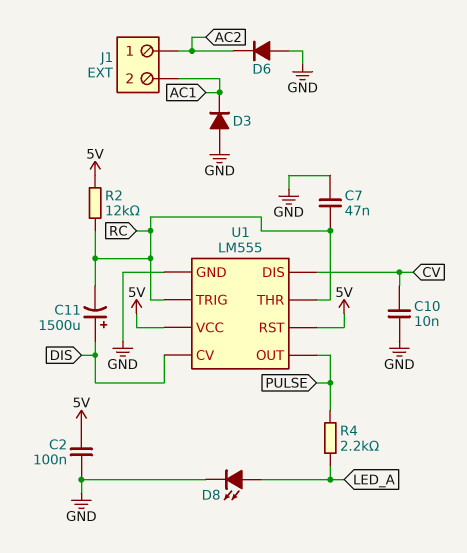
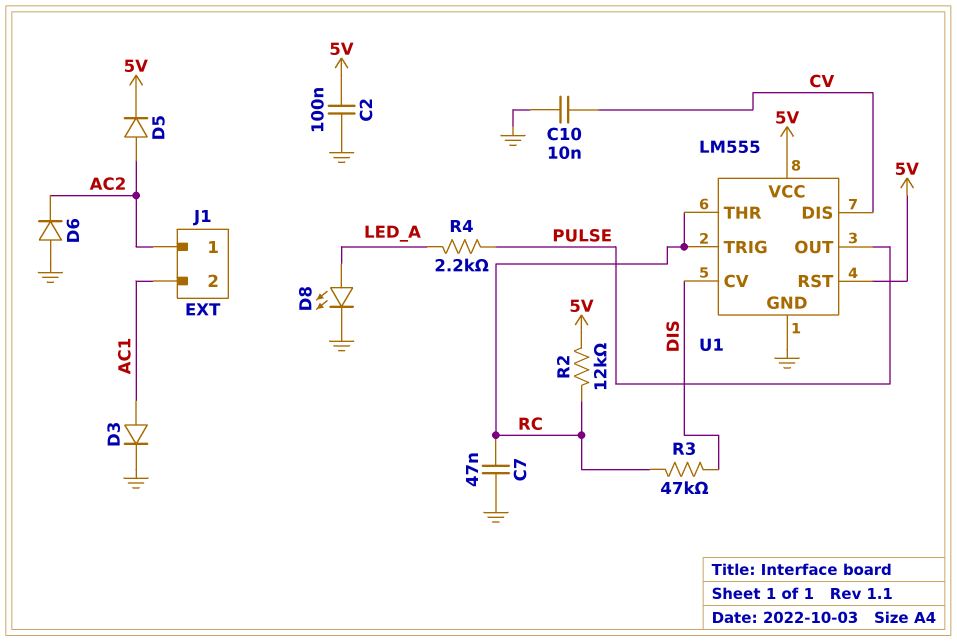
C11: 1500uF (plus DIS, minus RC) -> none
D3: diode (A GND, K AC1) -> diode (A AC1, K GND)
D5: none -> diode (A AC2, K 5V)
R3: none -> 47k (DIS, RC)

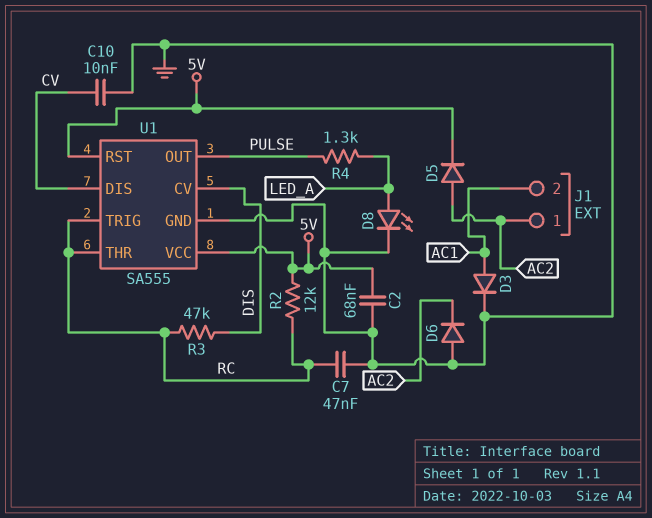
C2: 100nF (5V, GND) -> 68nF (5V, GND)
R4: 2.2k (LED_A, PULSE) -> 1.3k (LED_A, PULSE)
U1: LM555 -> SA555

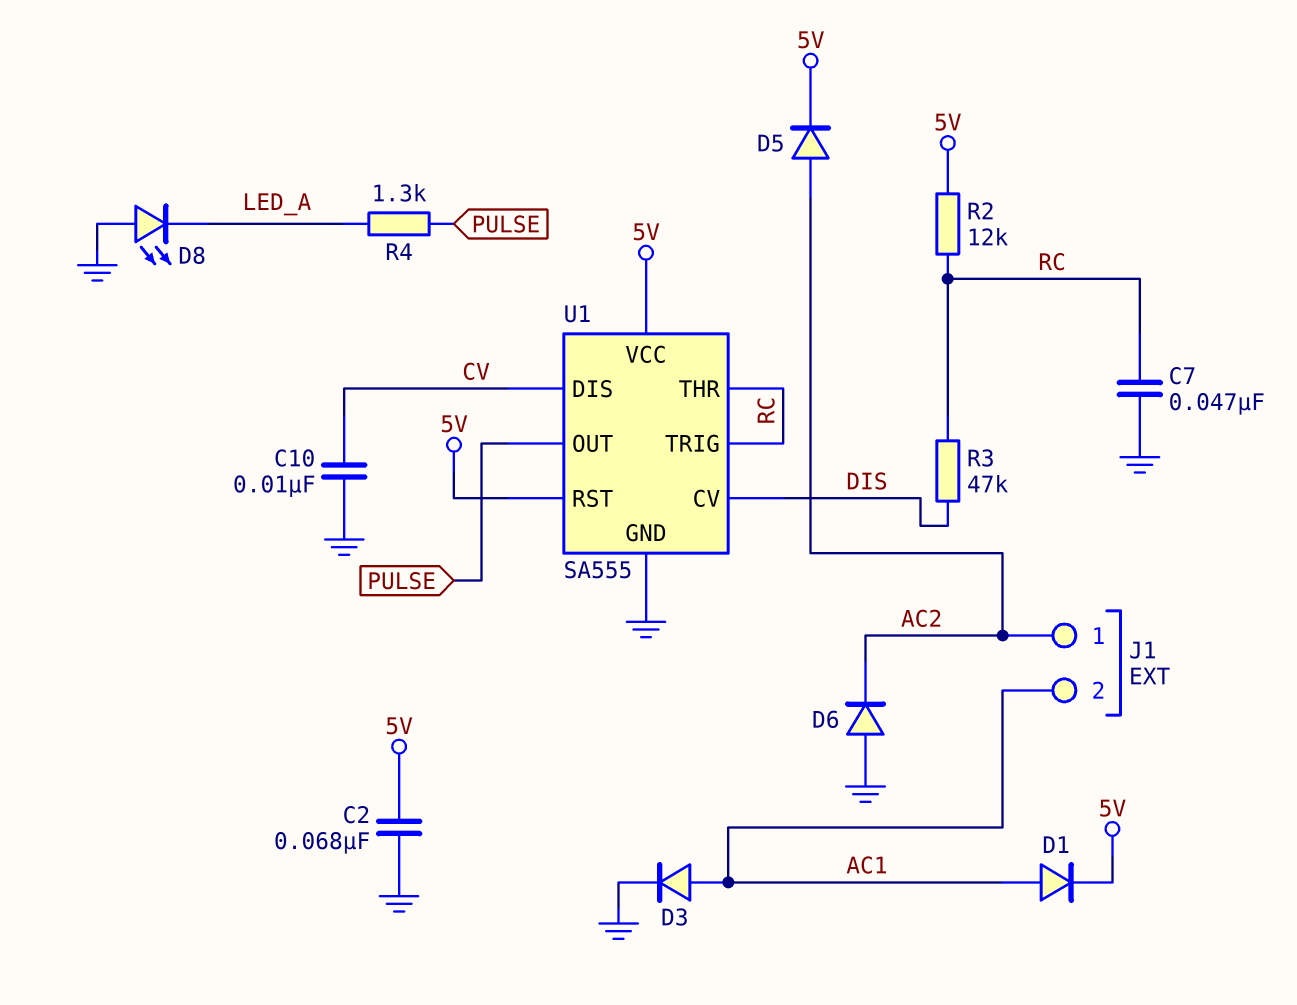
D1: none -> diode (A AC1, K 5V)
D8: LED (A LED_A, K GND) -> LED (A GND, K LED_A)

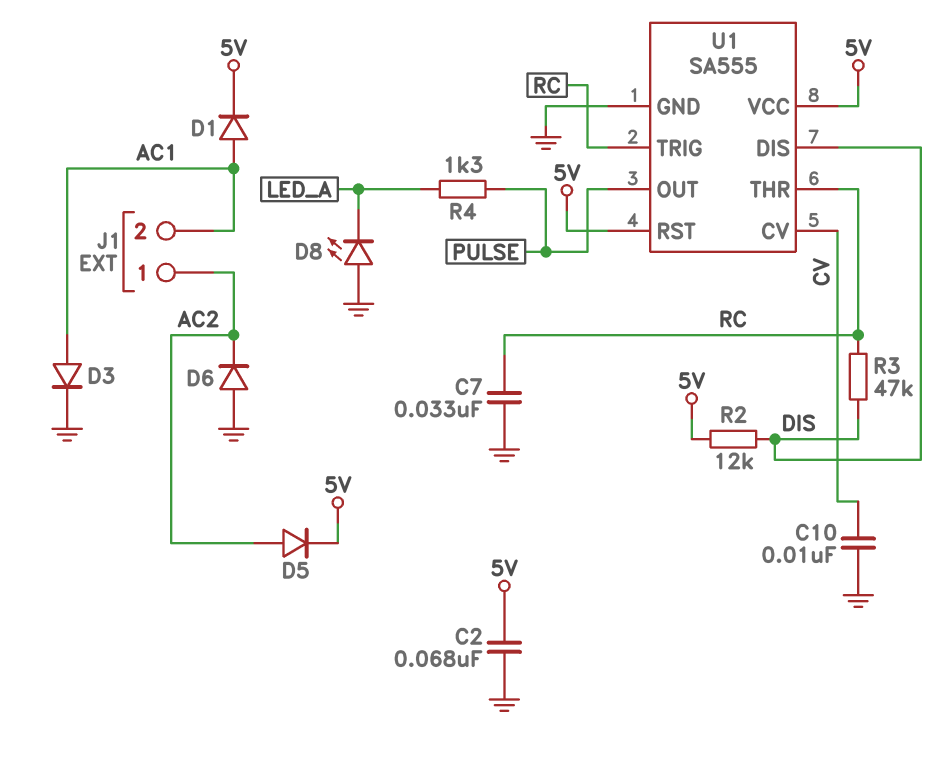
C7: 47nF (GND, RC) -> 33nF (GND, RC)
R2: 12k (5V, RC) -> 12k (5V, DIS)
U1 pin CV: DIS -> CV
U1 pin DIS: CV -> DIS

